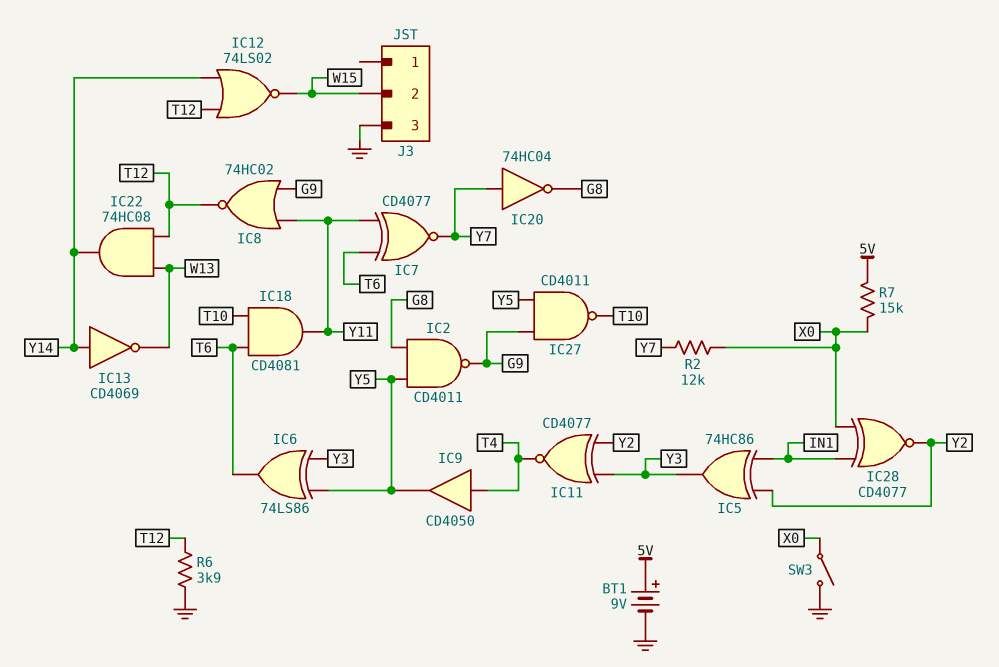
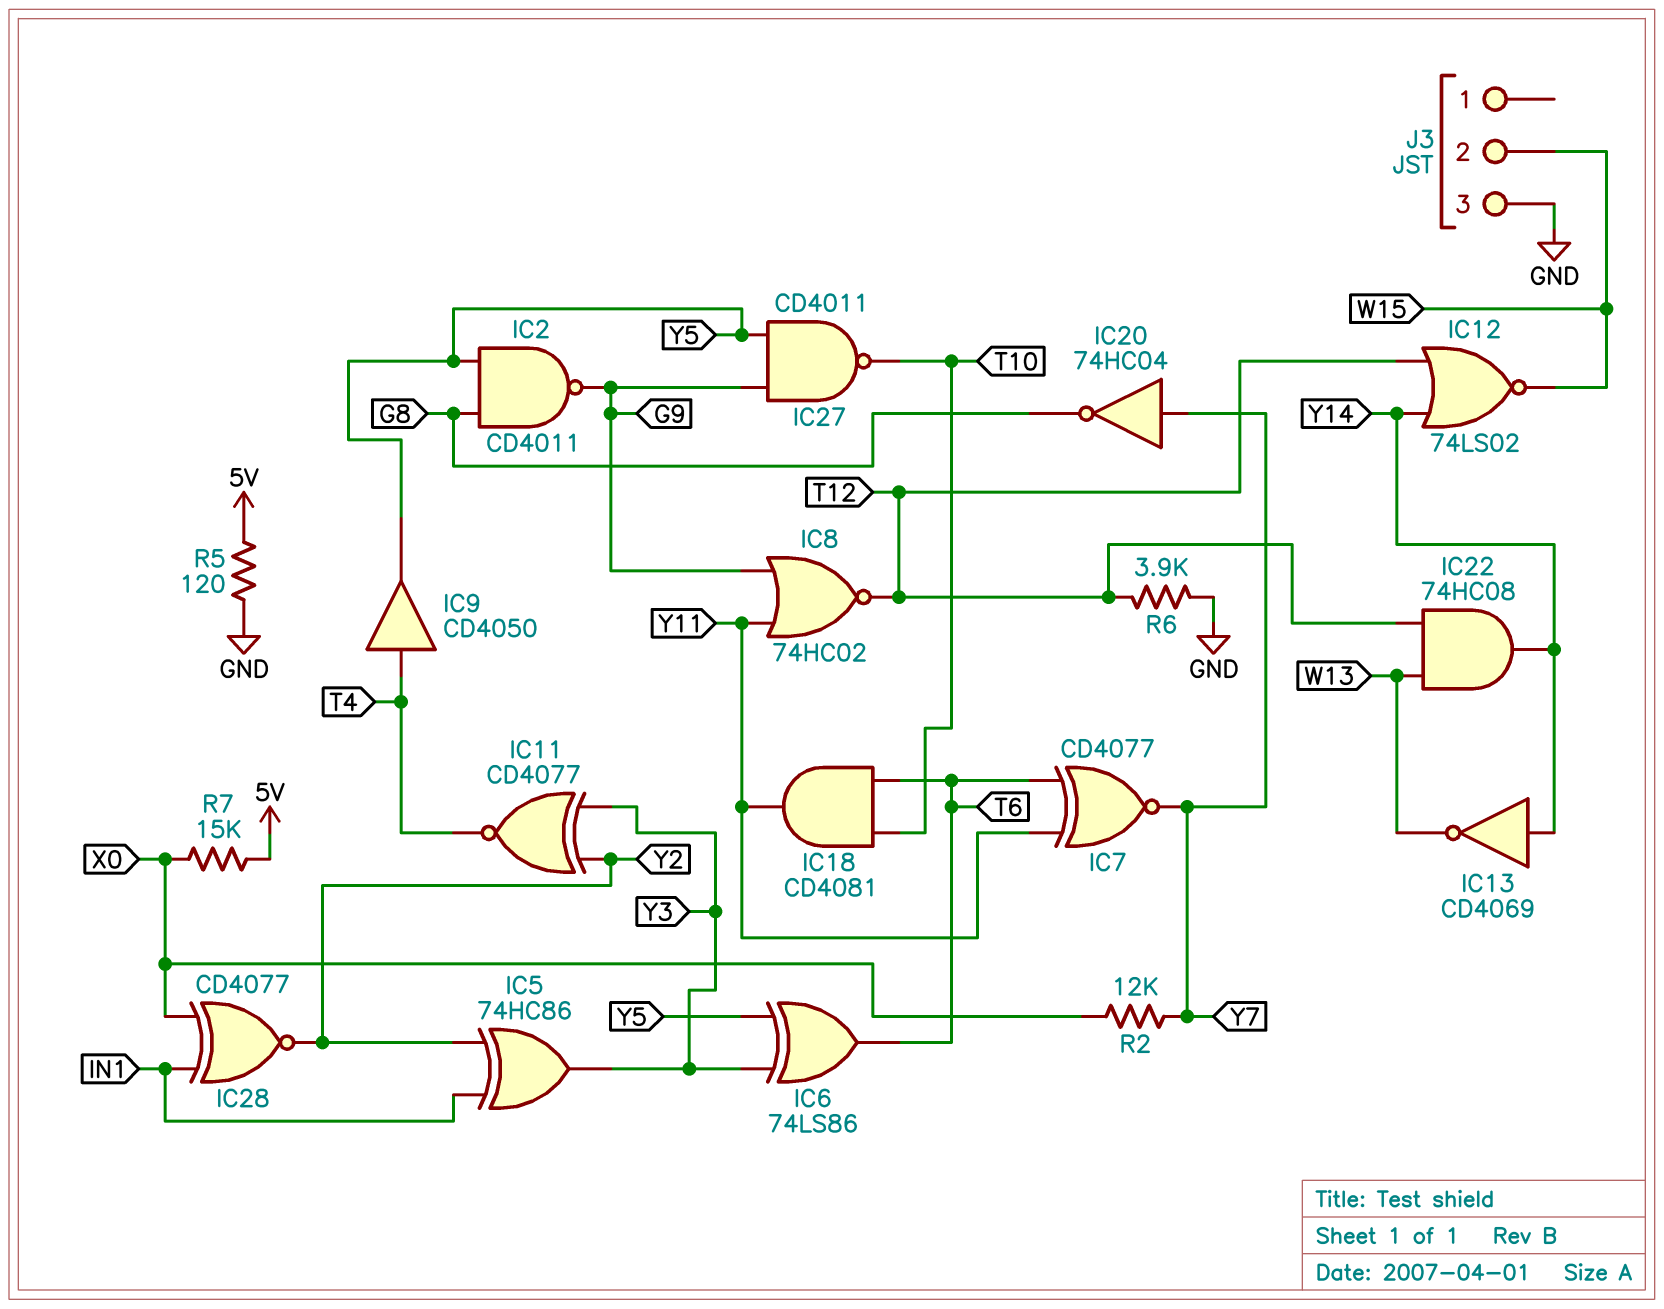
BT1: 9V (plus 5V, minus GND) -> none
R5: none -> 120 (5V, GND)
SW3: switch (GND, X0) -> none

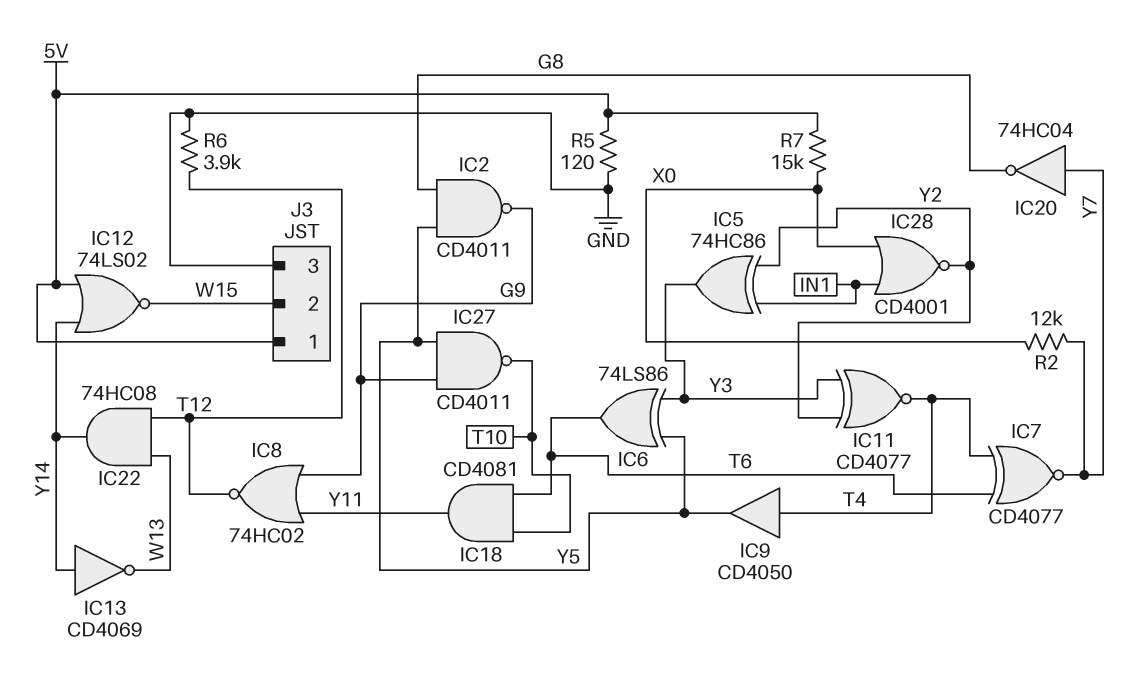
IC7: XNOR CD4077 (in T6, in Y11, out Y7) -> XNOR CD4077 (in T4, in T6, out Y7)
IC12: NOR 74LS02 (in T12, in Y14, out W15) -> NOR 74LS02 (in 5V, in Y14, out W15)
IC28: XNOR CD4077 (in IN1, in X0, out Y2) -> NOR CD4001 (in IN1, in X0, out Y2)
J3 pin 1: none -> 5V

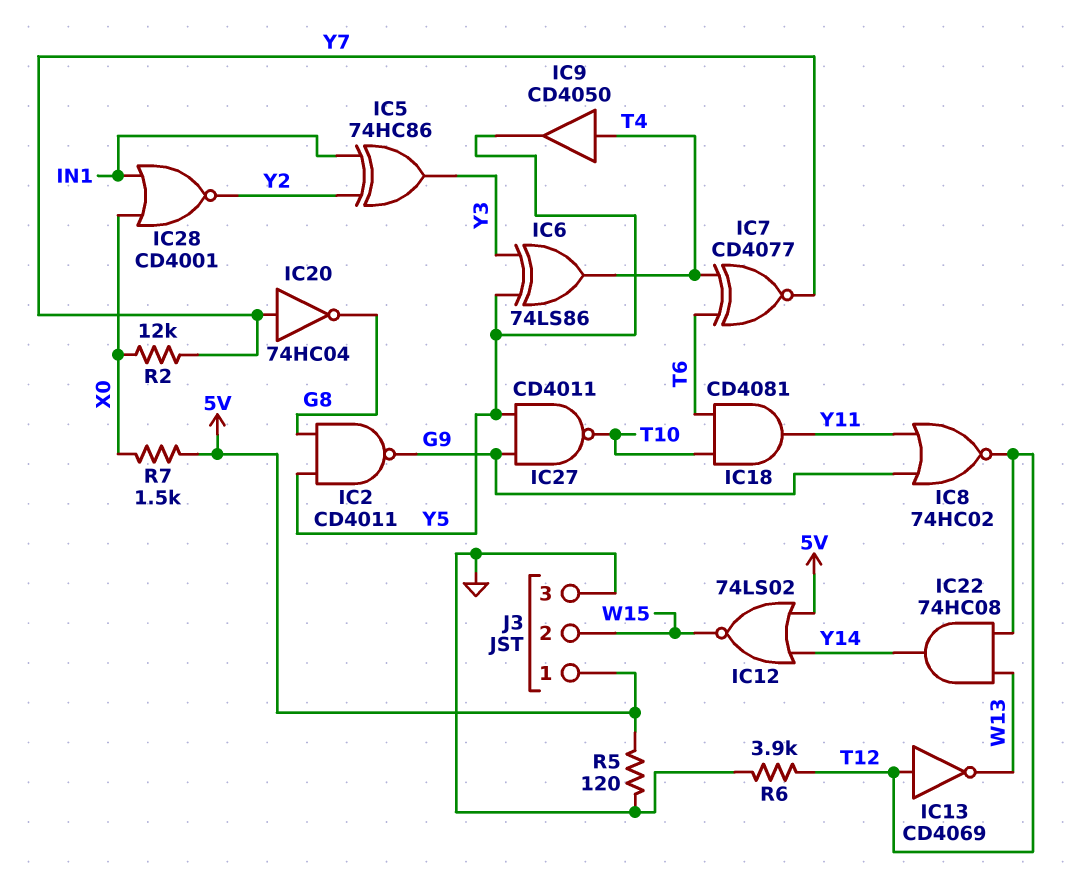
IC6: XOR 74LS86 (in Y3, in Y5, out T6) -> XOR 74LS86 (in Y3, in Y5, out T4)
IC11: XNOR CD4077 (in Y2, in Y3, out T4) -> none
IC13: NOT CD4069 (in Y14, out W13) -> NOT CD4069 (in T12, out W13)
R7: 15k (5V, X0) -> 1.5k (5V, X0)

